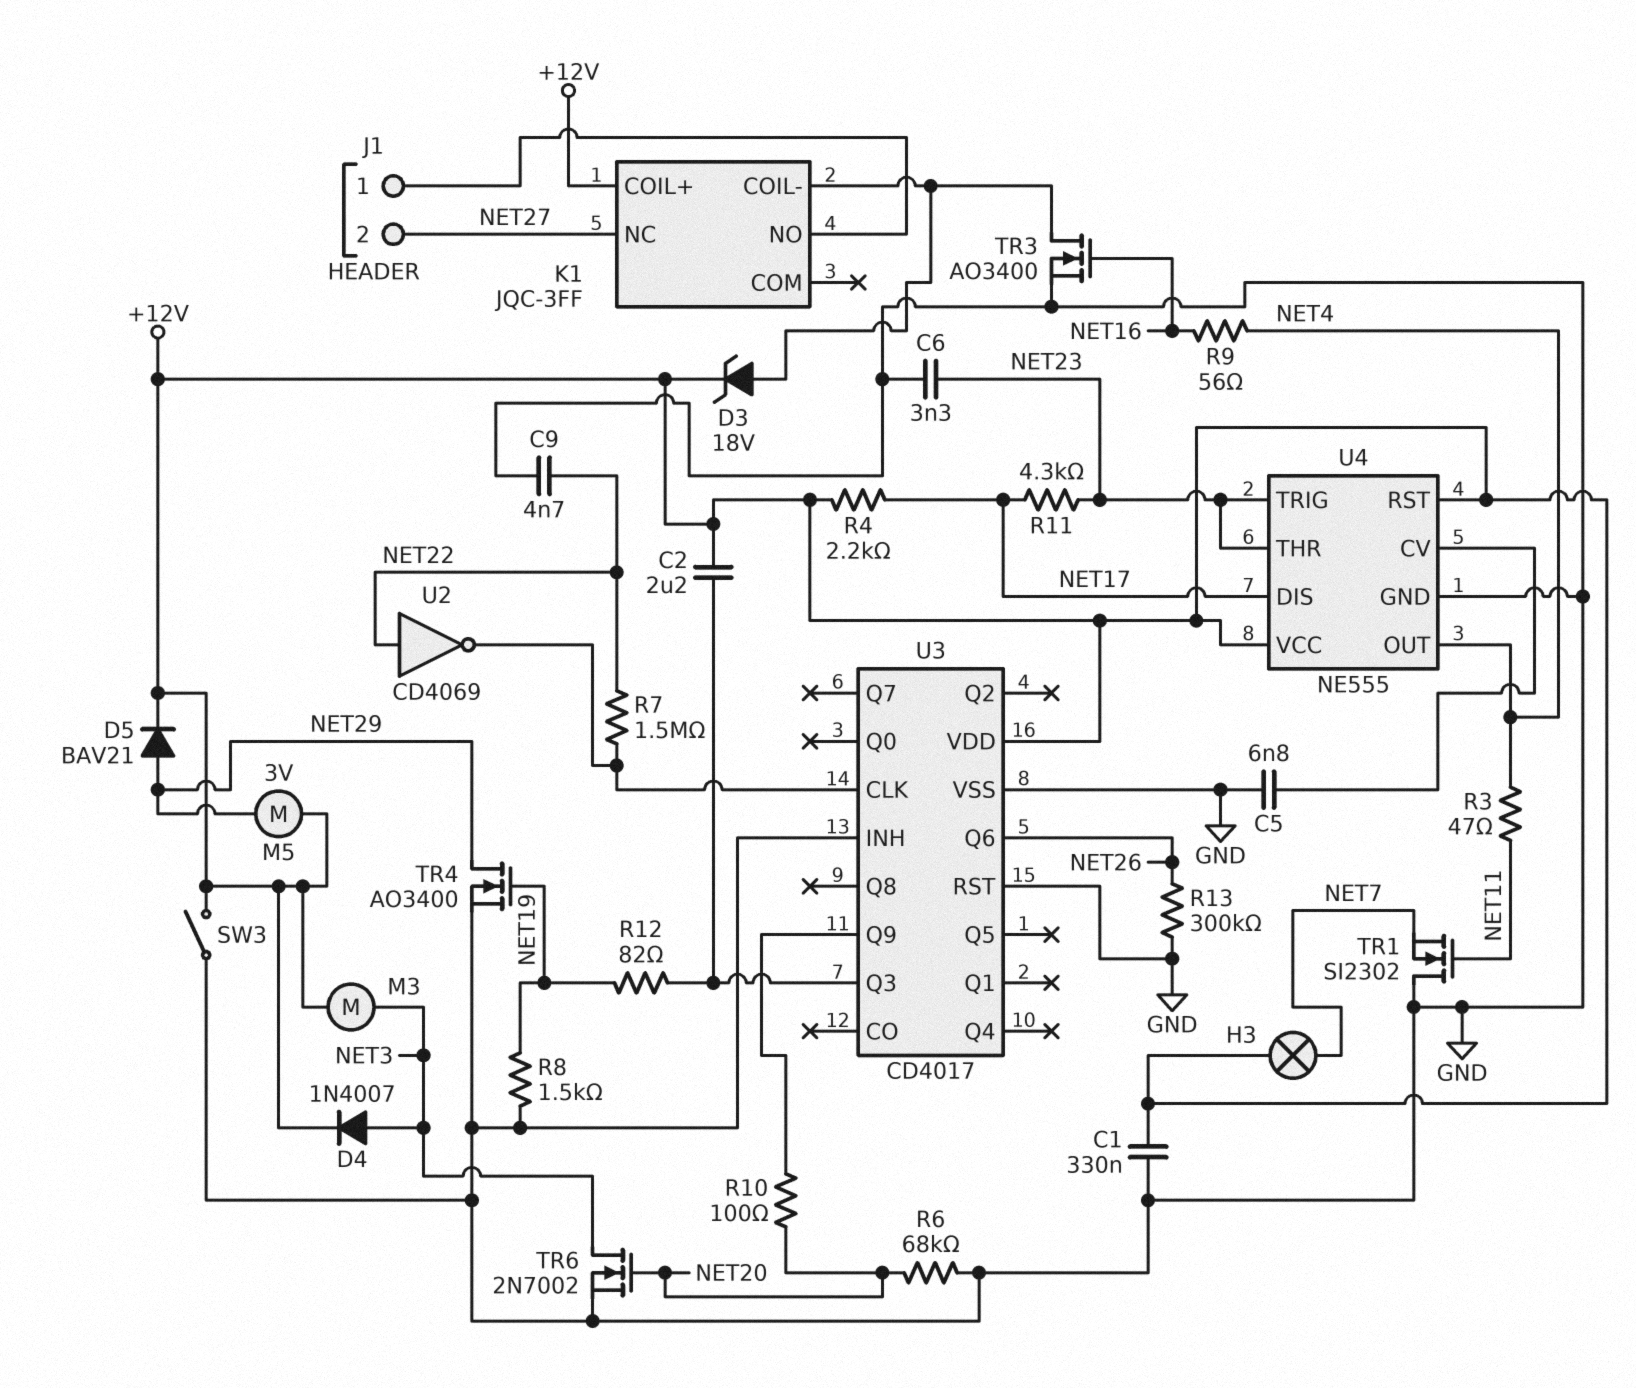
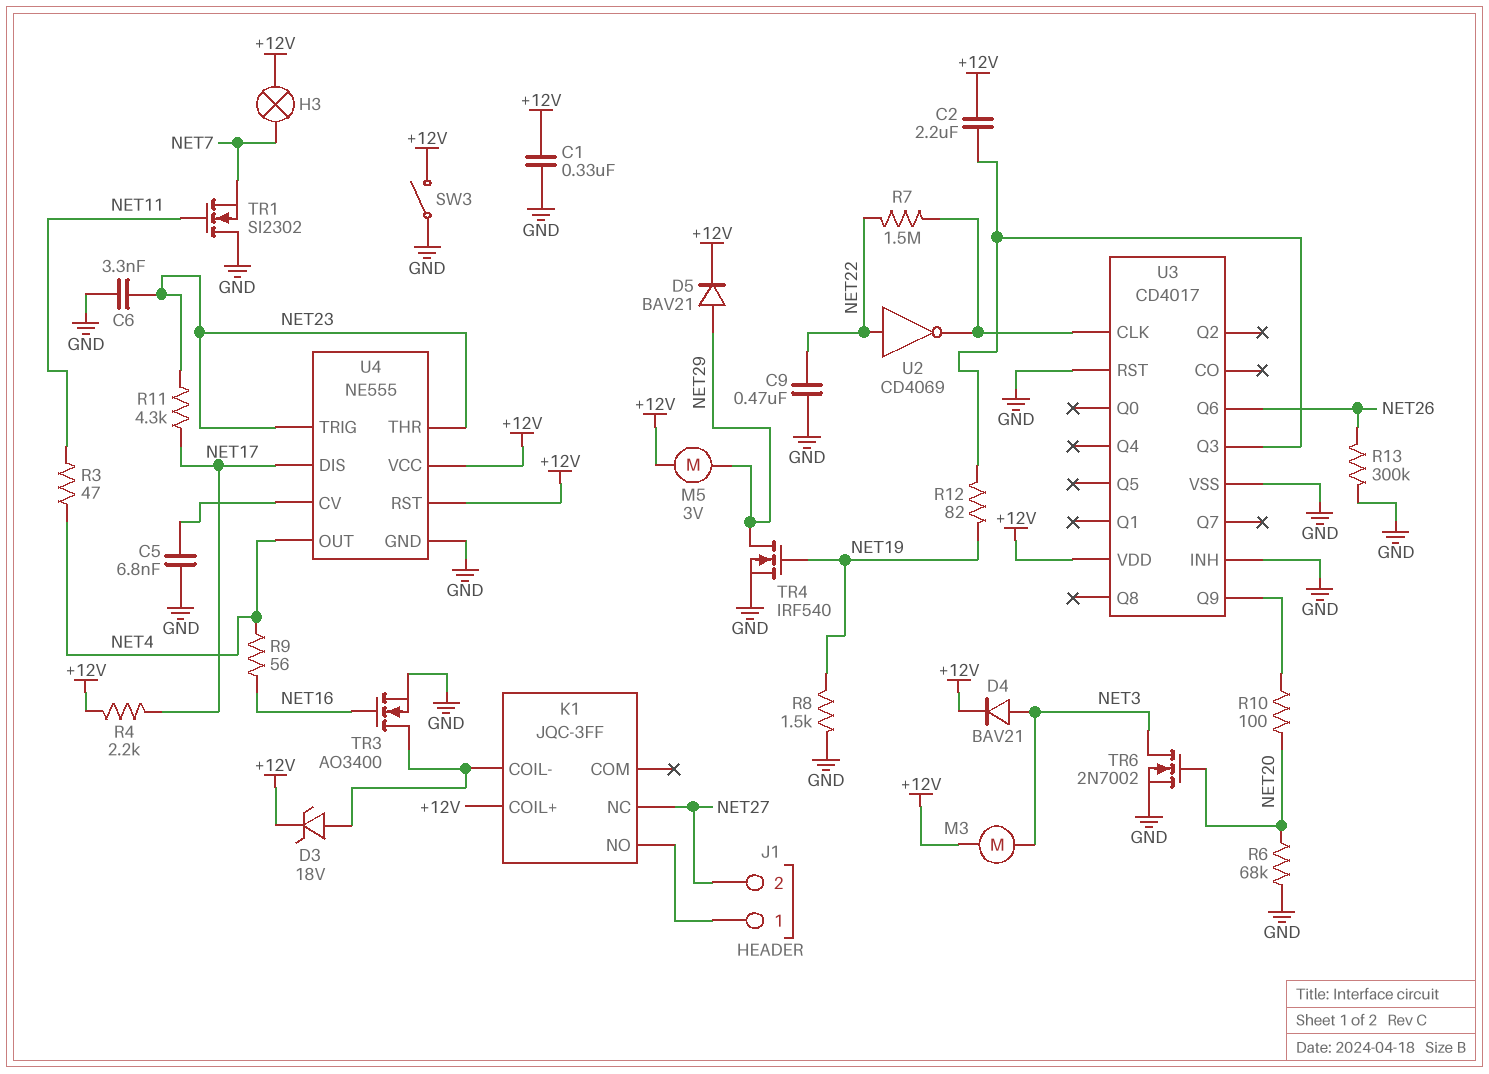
C9: 4.7nF (GND, NET22) -> 470nF (GND, NET22)
D4: diode 1N4007 (A NET3, K +12V) -> diode BAV21 (A NET3, K +12V)
TR4: NMOS AO3400 (G NET19, D NET29, S GND) -> NMOS IRF540 (G NET19, D NET29, S GND)

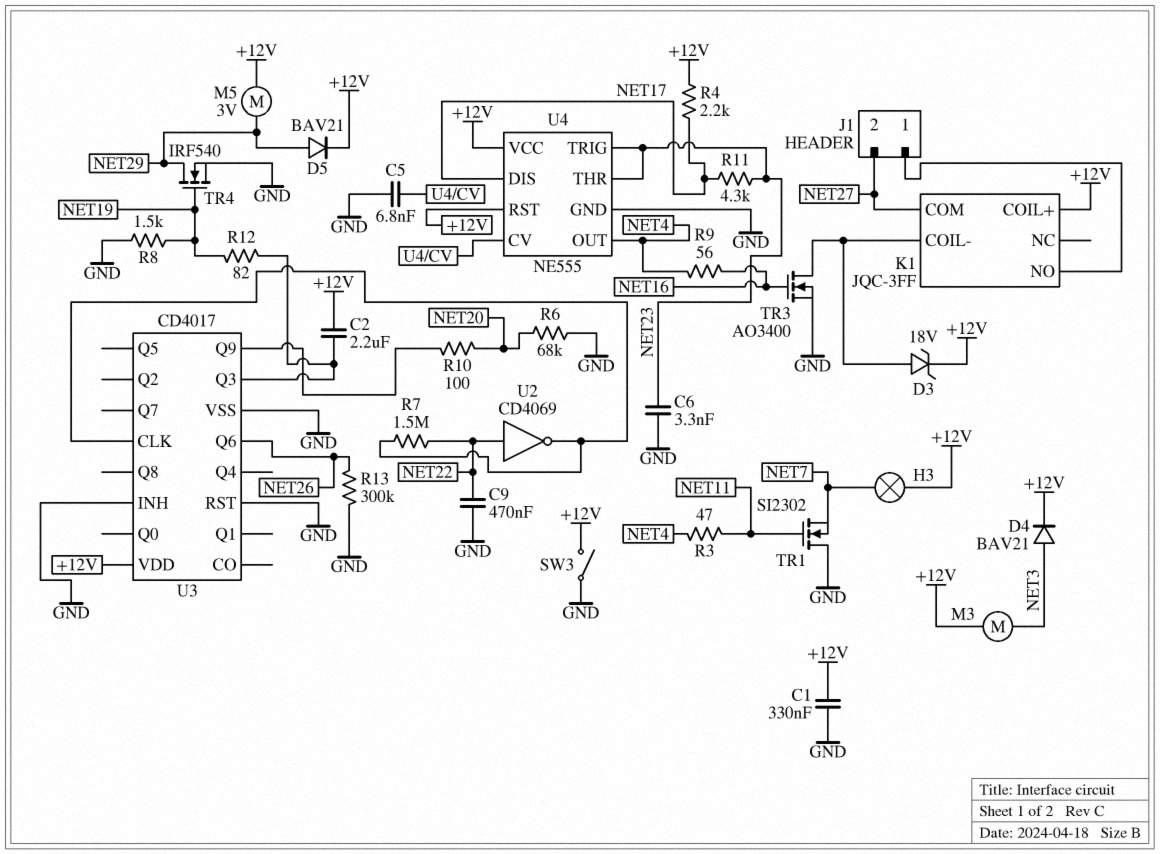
K1 pin COM: none -> NET27
K1 pin NC: NET27 -> none
TR6: NMOS 2N7002 (G NET20, D NET3, S GND) -> none

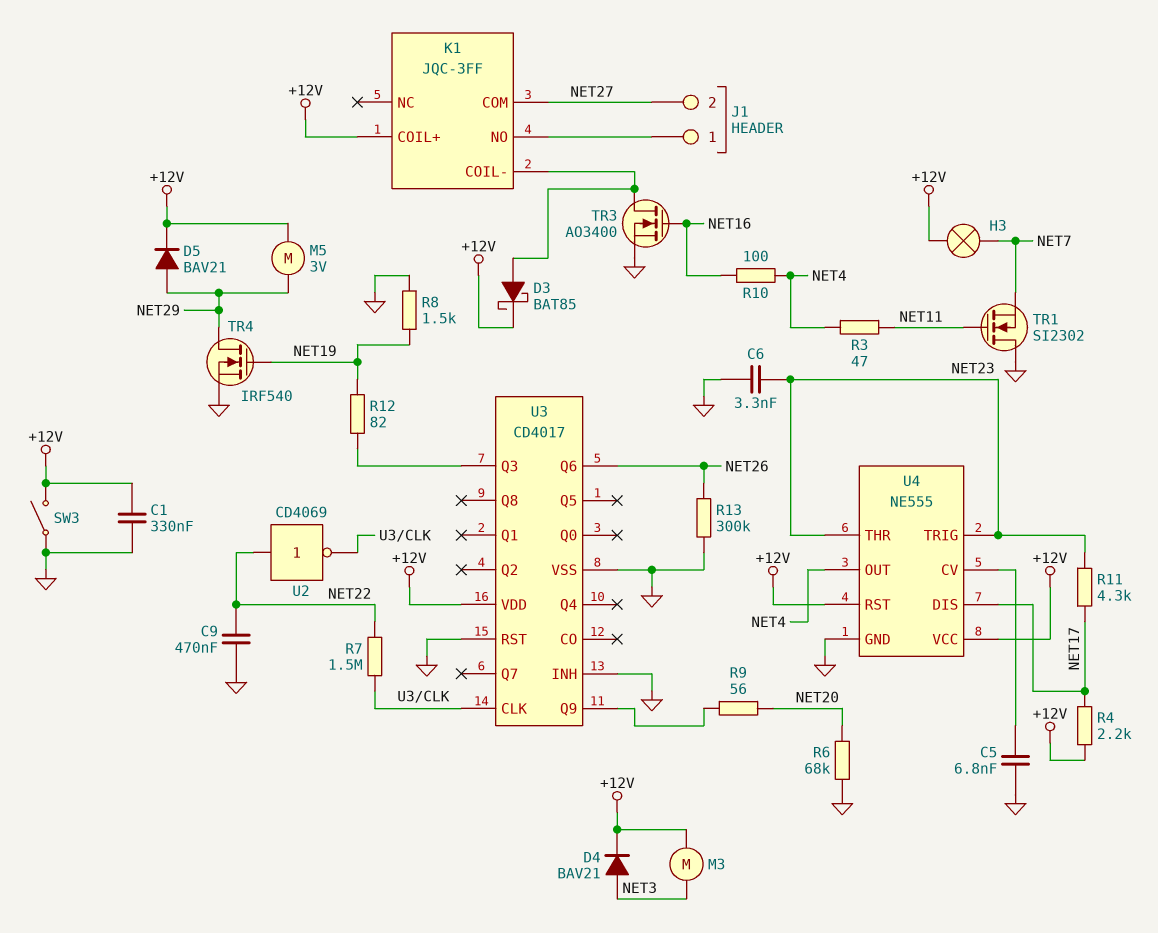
C2: 2.2uF (+12V, U3/Q3) -> none
D3: zener 18V (A K1/COIL-, K +12V) -> schottky BAT85 (A K1/COIL-, K +12V)
R9: 56 (NET4, NET16) -> 56 (NET20, U3/Q9)
R10: 100 (NET20, U3/Q9) -> 100 (NET4, NET16)

